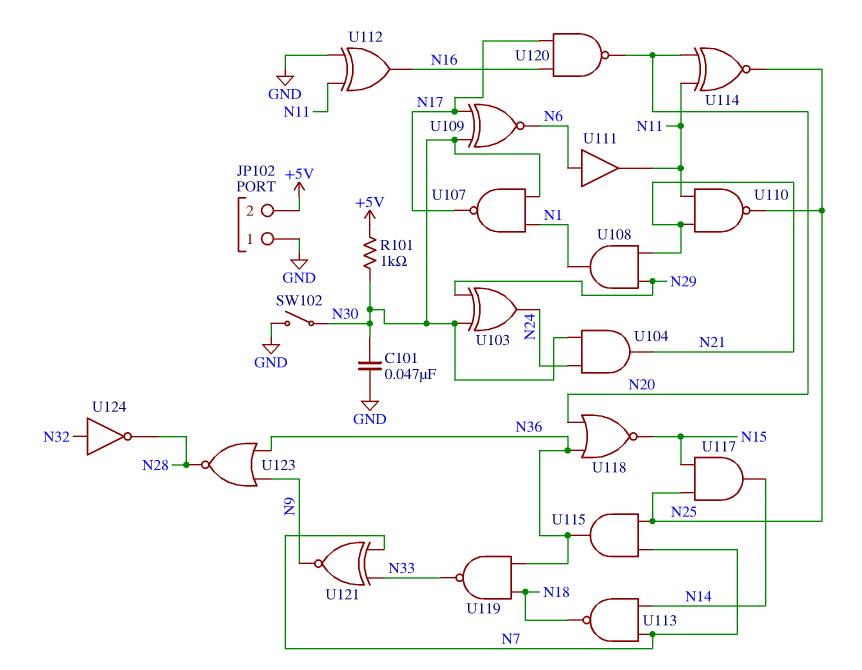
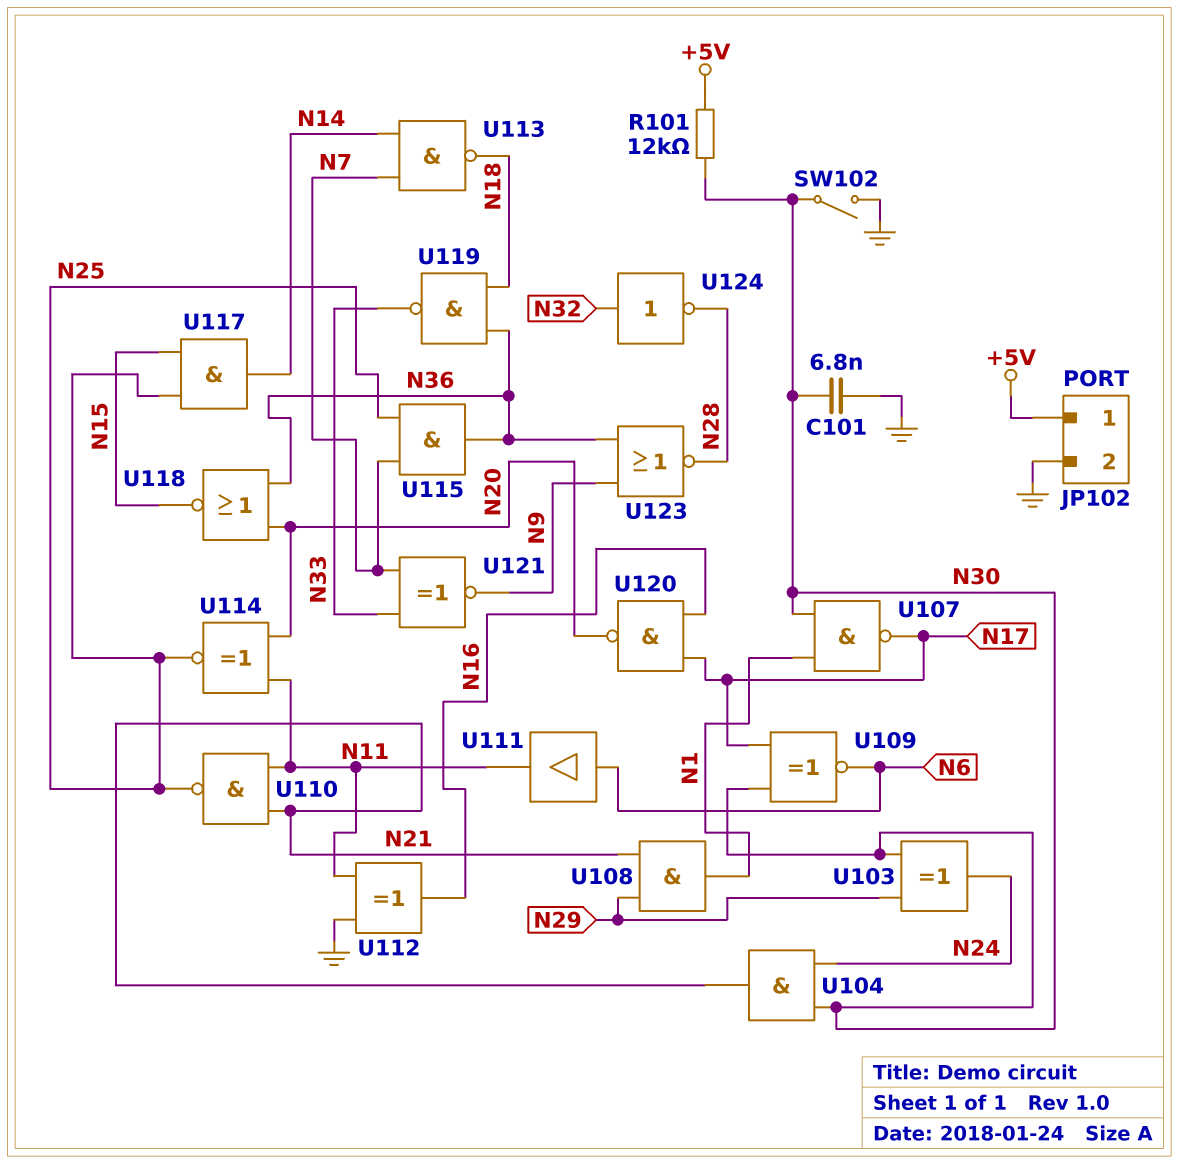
C101: 47nF (GND, N30) -> 6.8nF (GND, N30)
JP102 pin 1: GND -> +5V
JP102 pin 2: +5V -> GND
R101: 1k (+5V, N30) -> 12k (+5V, N30)

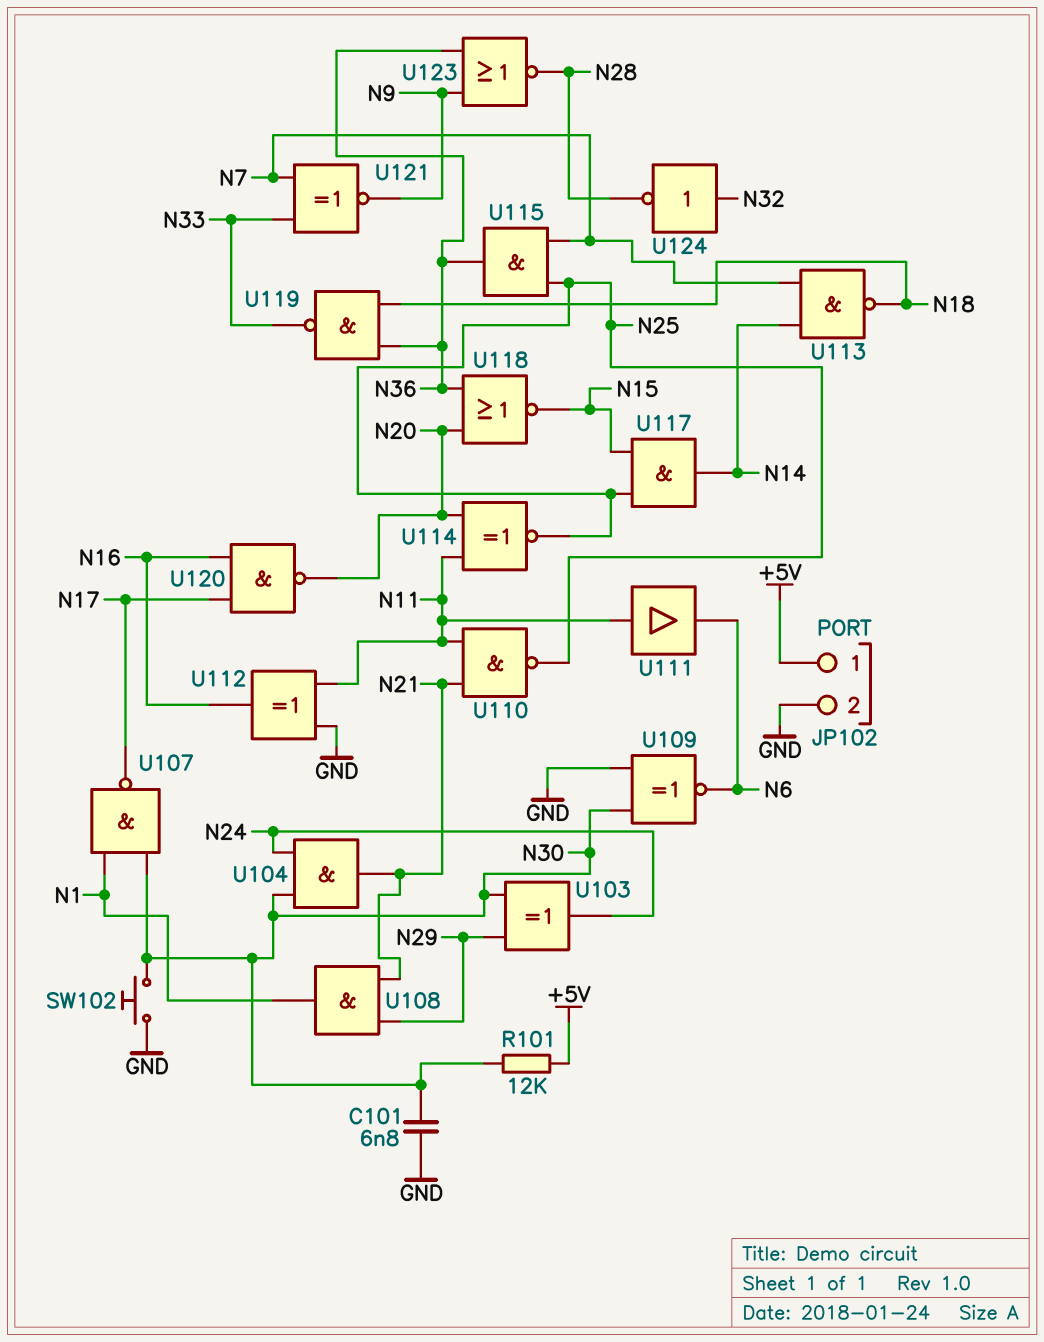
SW102: switch (GND, N30) -> button (GND, N30)
U109: XNOR (in N17, in N30, out N6) -> XNOR (in GND, in N30, out N6)
U111: buffer (in N6, out N11) -> buffer (in N11, out N6)

